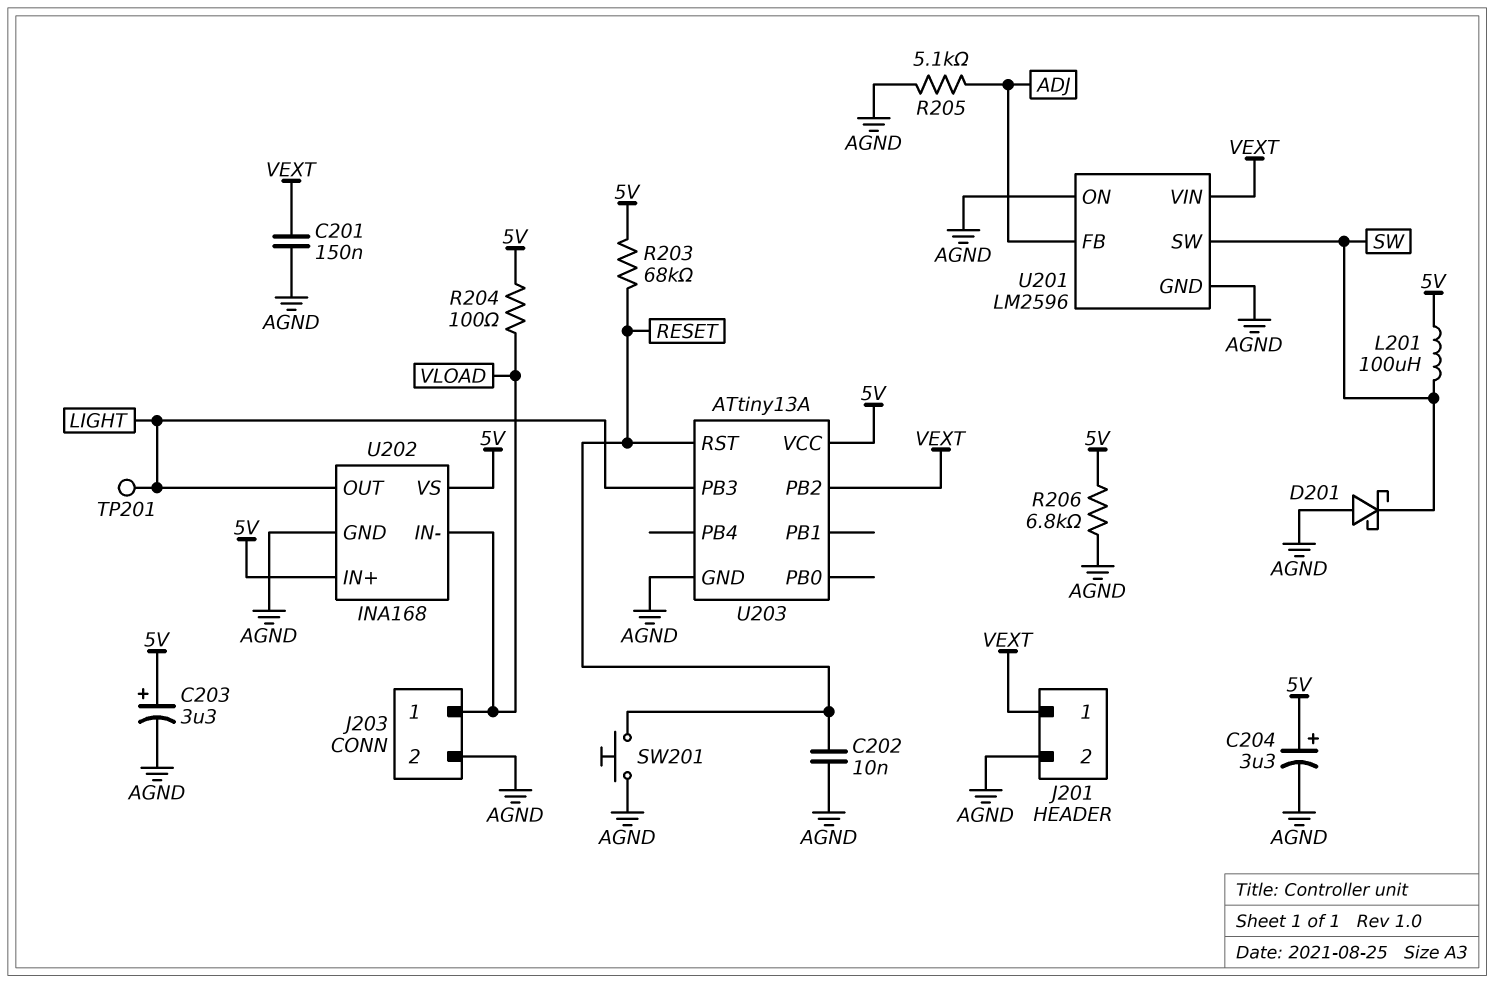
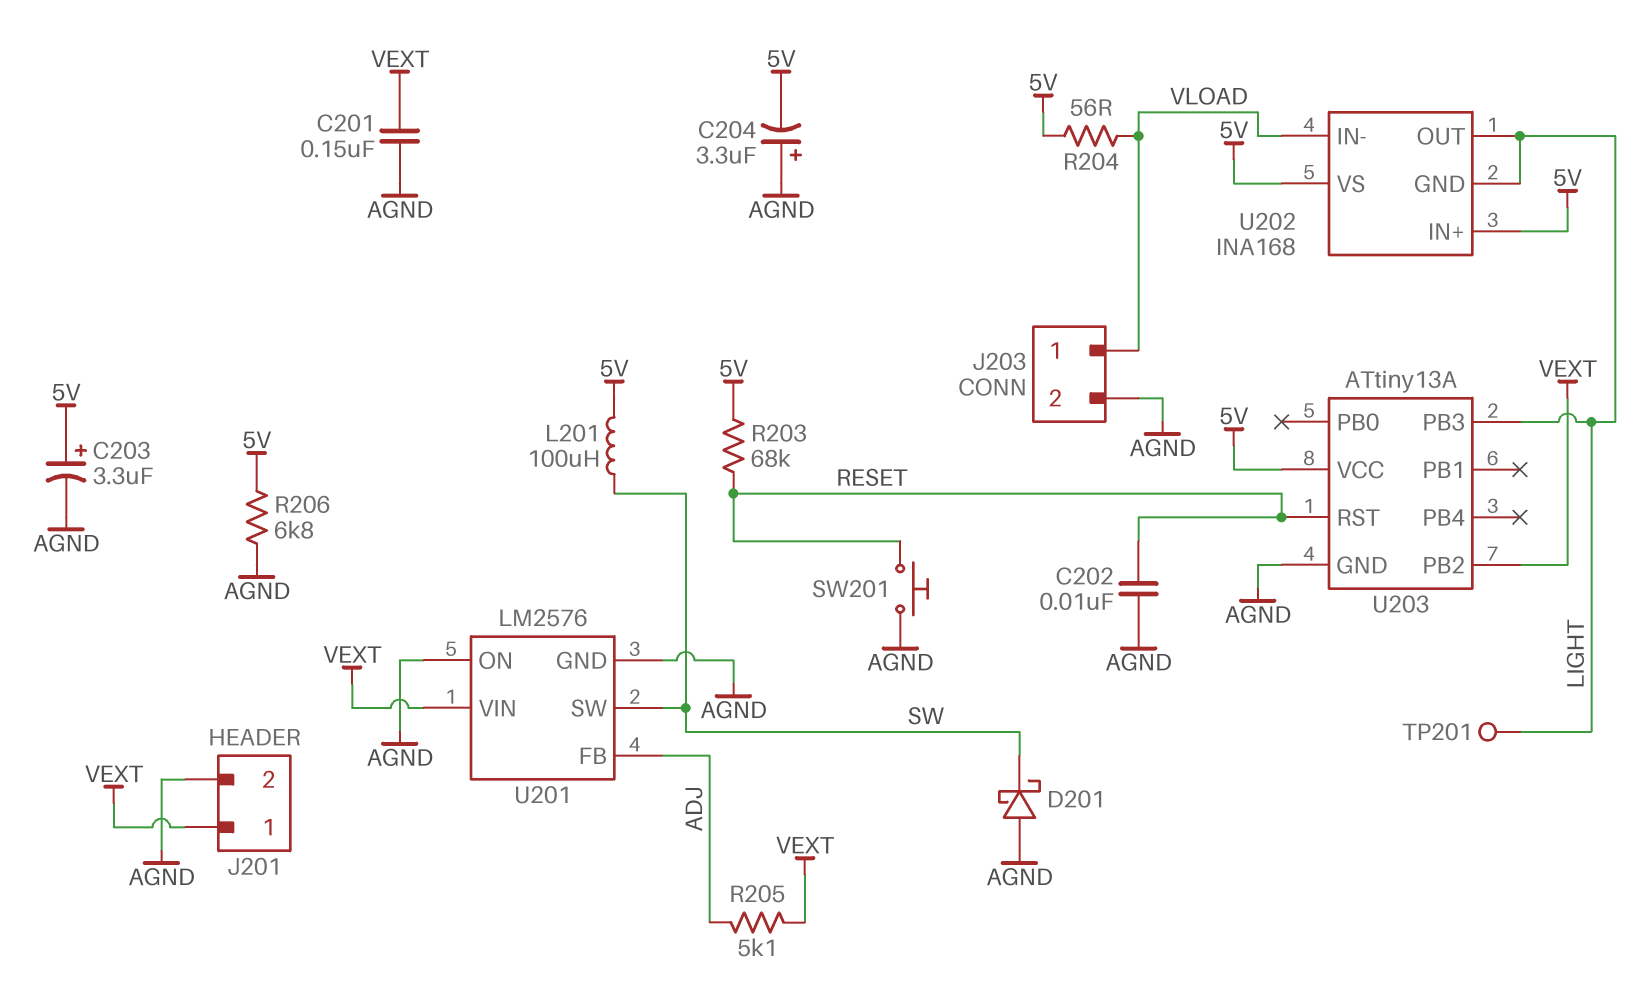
C204: 3.3uF (plus 5V, minus AGND) -> 3.3uF (plus AGND, minus 5V)
R204: 100 (5V, VLOAD) -> 56 (5V, VLOAD)
R205: 5.1k (ADJ, AGND) -> 5.1k (ADJ, VEXT)
U201: LM2596 -> LM2576
U202 pin GND: AGND -> LIGHT

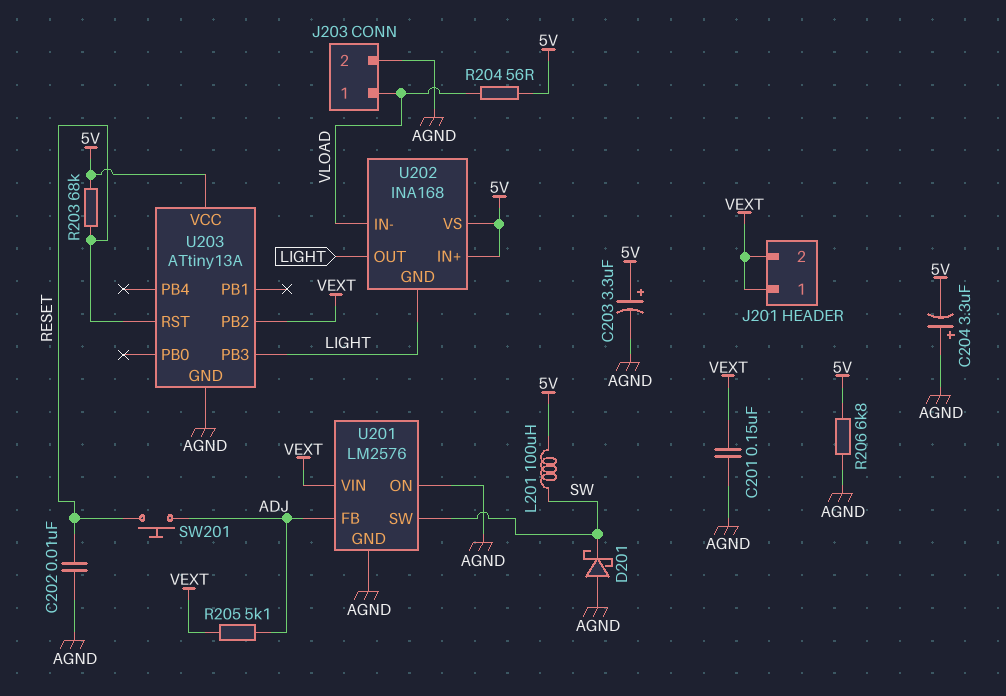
J201 pin 2: AGND -> VEXT
SW201: button (AGND, RESET) -> button (ADJ, RESET)
TP201: test point (LIGHT) -> none

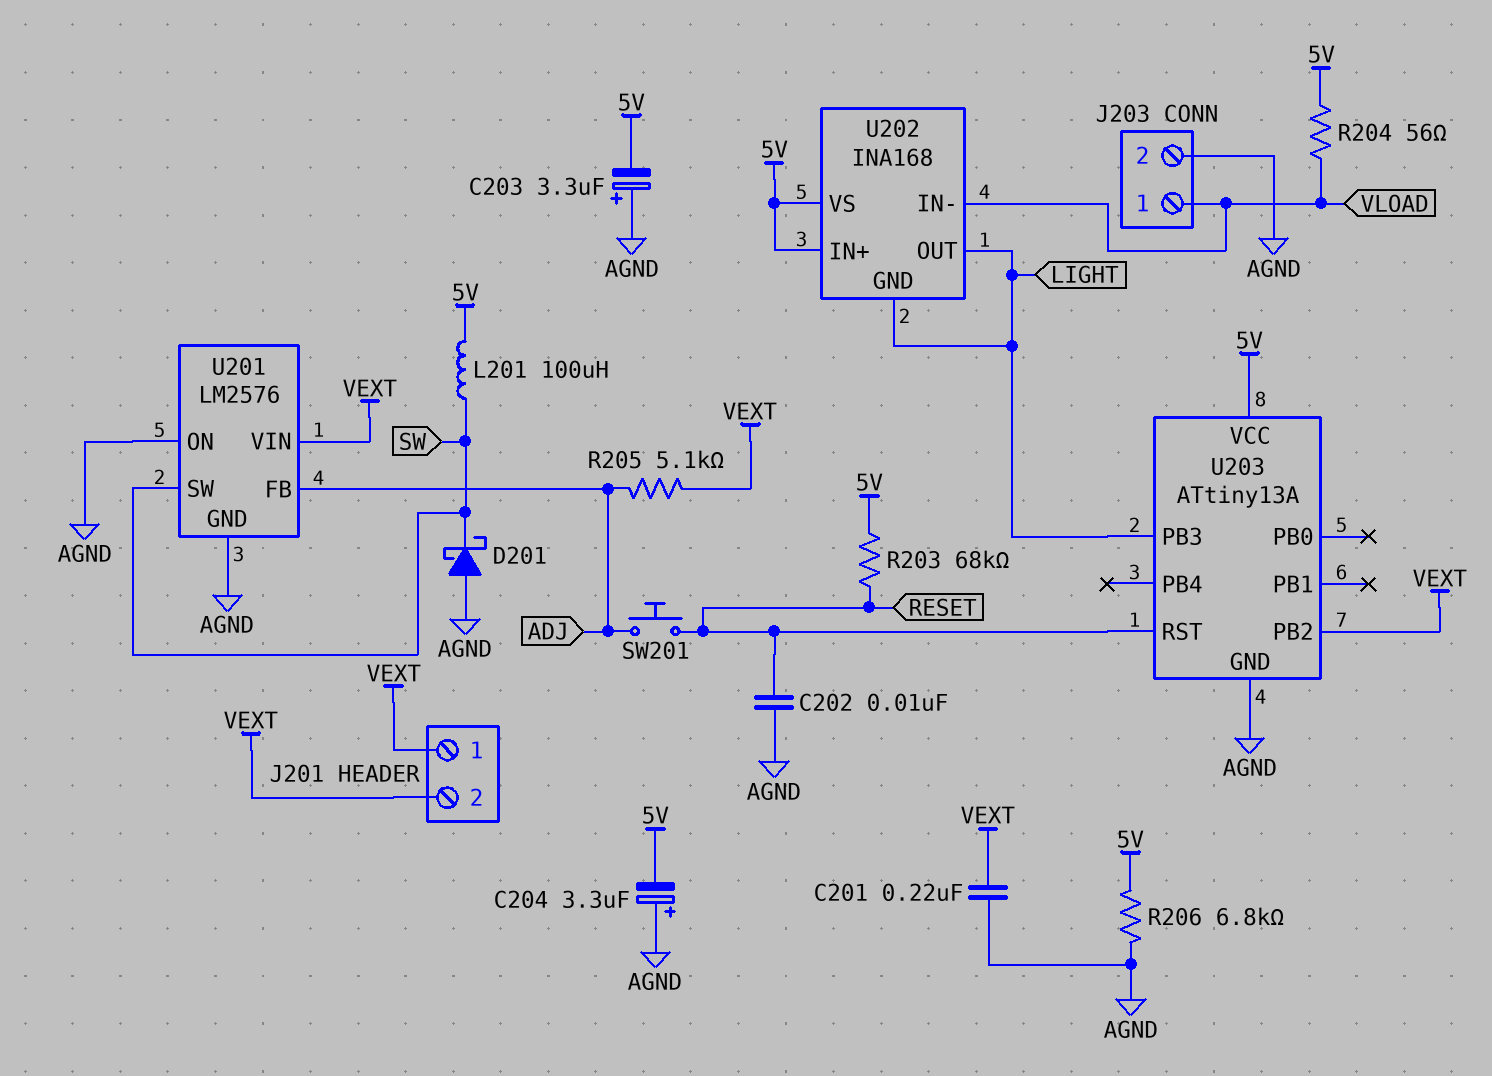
C201: 150nF (AGND, VEXT) -> 220nF (AGND, VEXT)
C203: 3.3uF (plus 5V, minus AGND) -> 3.3uF (plus AGND, minus 5V)

